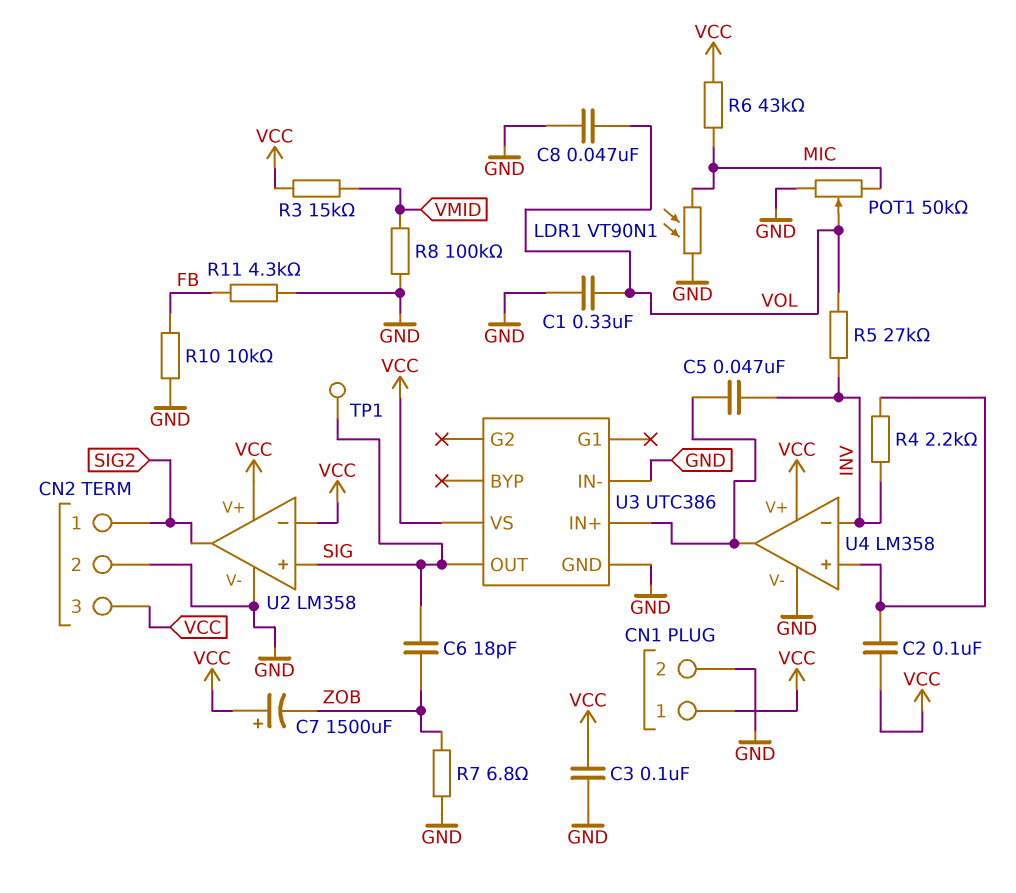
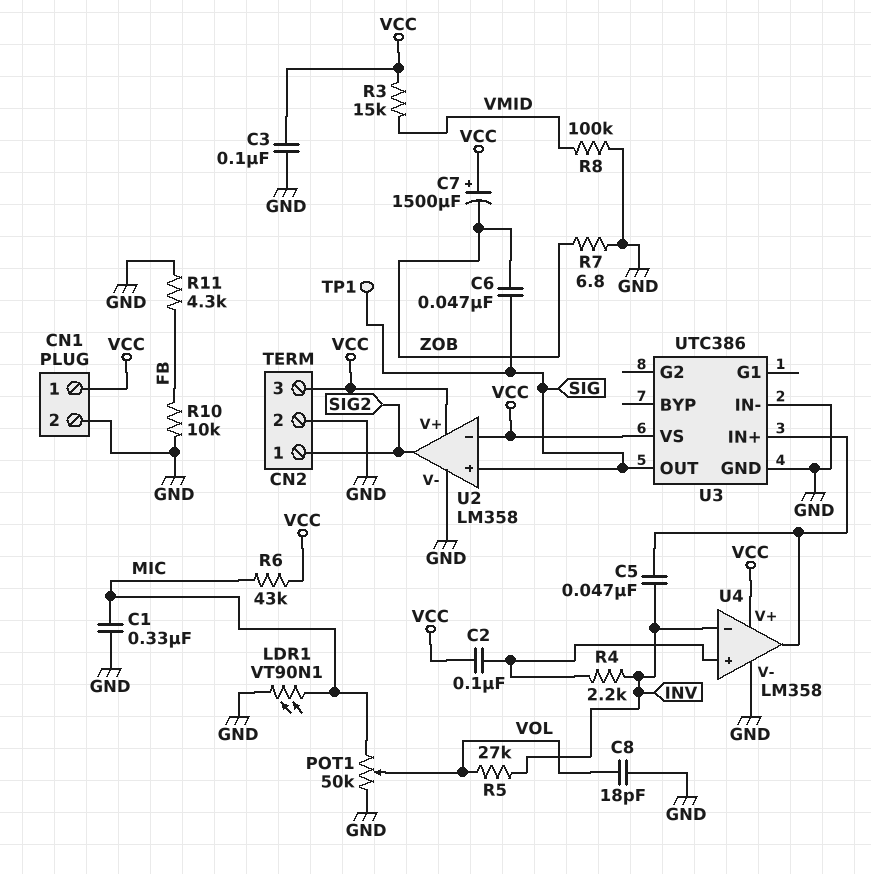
C1: 330nF (GND, VOL) -> 330nF (GND, MIC)
C6: 18pF (SIG, ZOB) -> 47nF (SIG, ZOB)
C8: 47nF (GND, VOL) -> 18pF (GND, VOL)

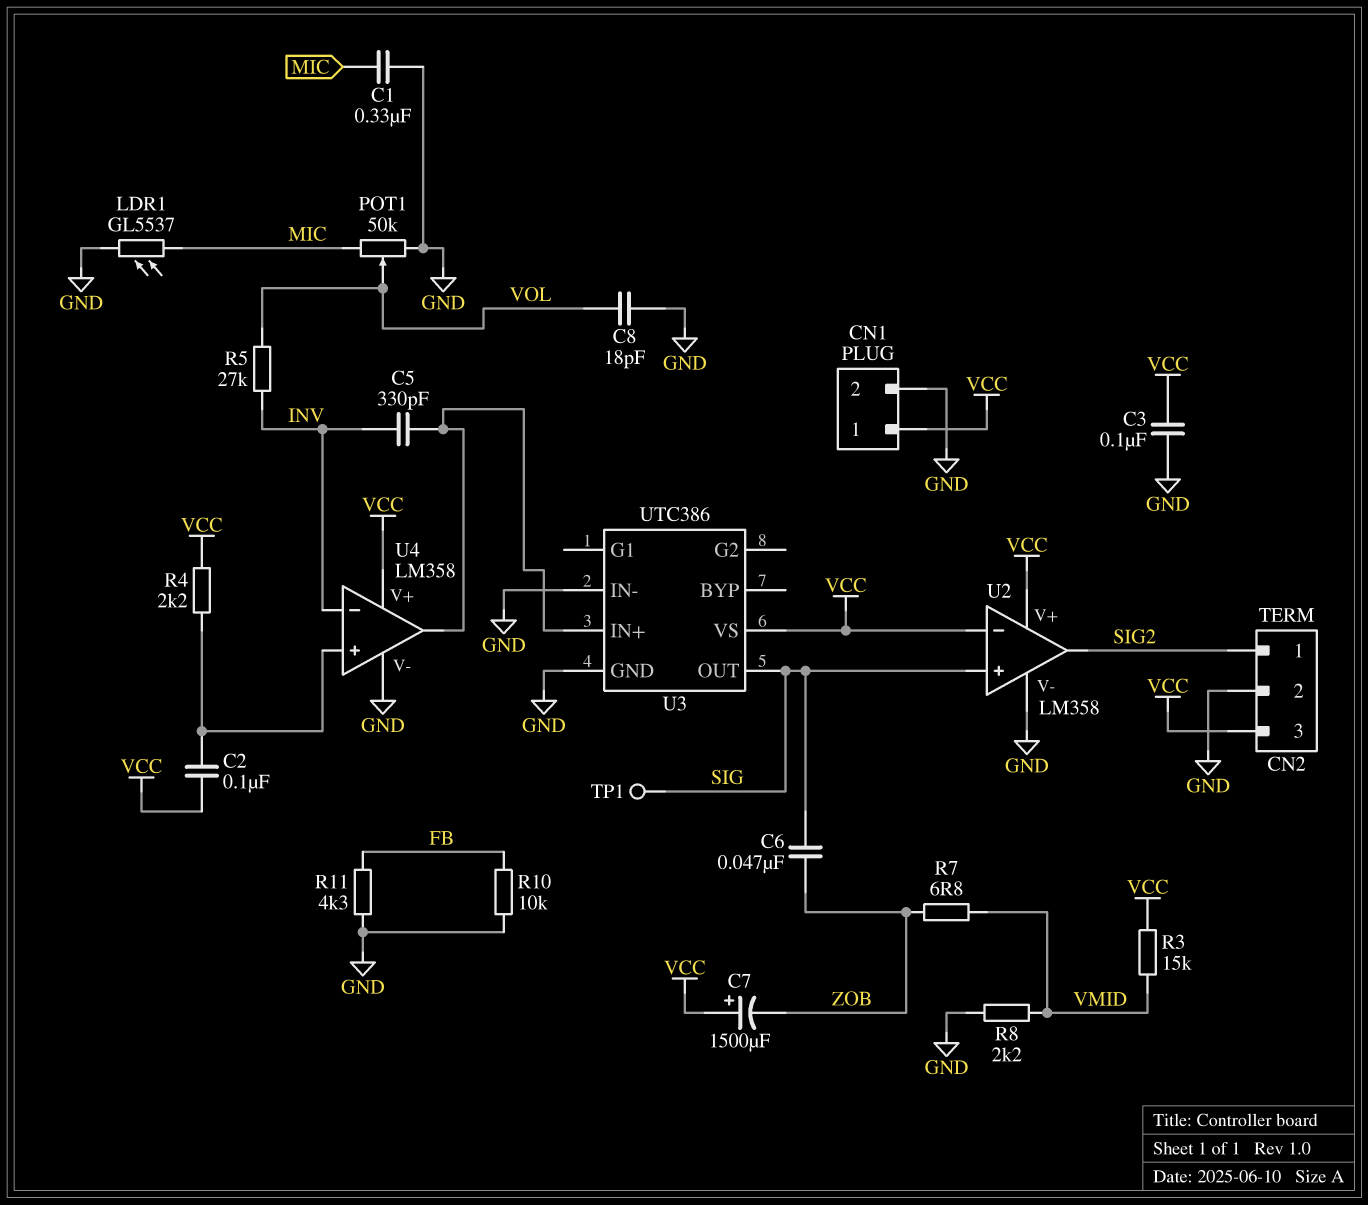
C5: 47nF (INV, U3/IN+) -> 330pF (INV, U3/IN+)
LDR1: VT90N1 (GND, MIC) -> GL5537 (GND, MIC)
R4: 2.2k (INV, U4/in+) -> 2.2k (U4/in+, VCC)
R6: 43k (MIC, VCC) -> none
R7: 6.8 (GND, ZOB) -> 6.8 (VMID, ZOB)
R8: 100k (GND, VMID) -> 2.2k (GND, VMID)

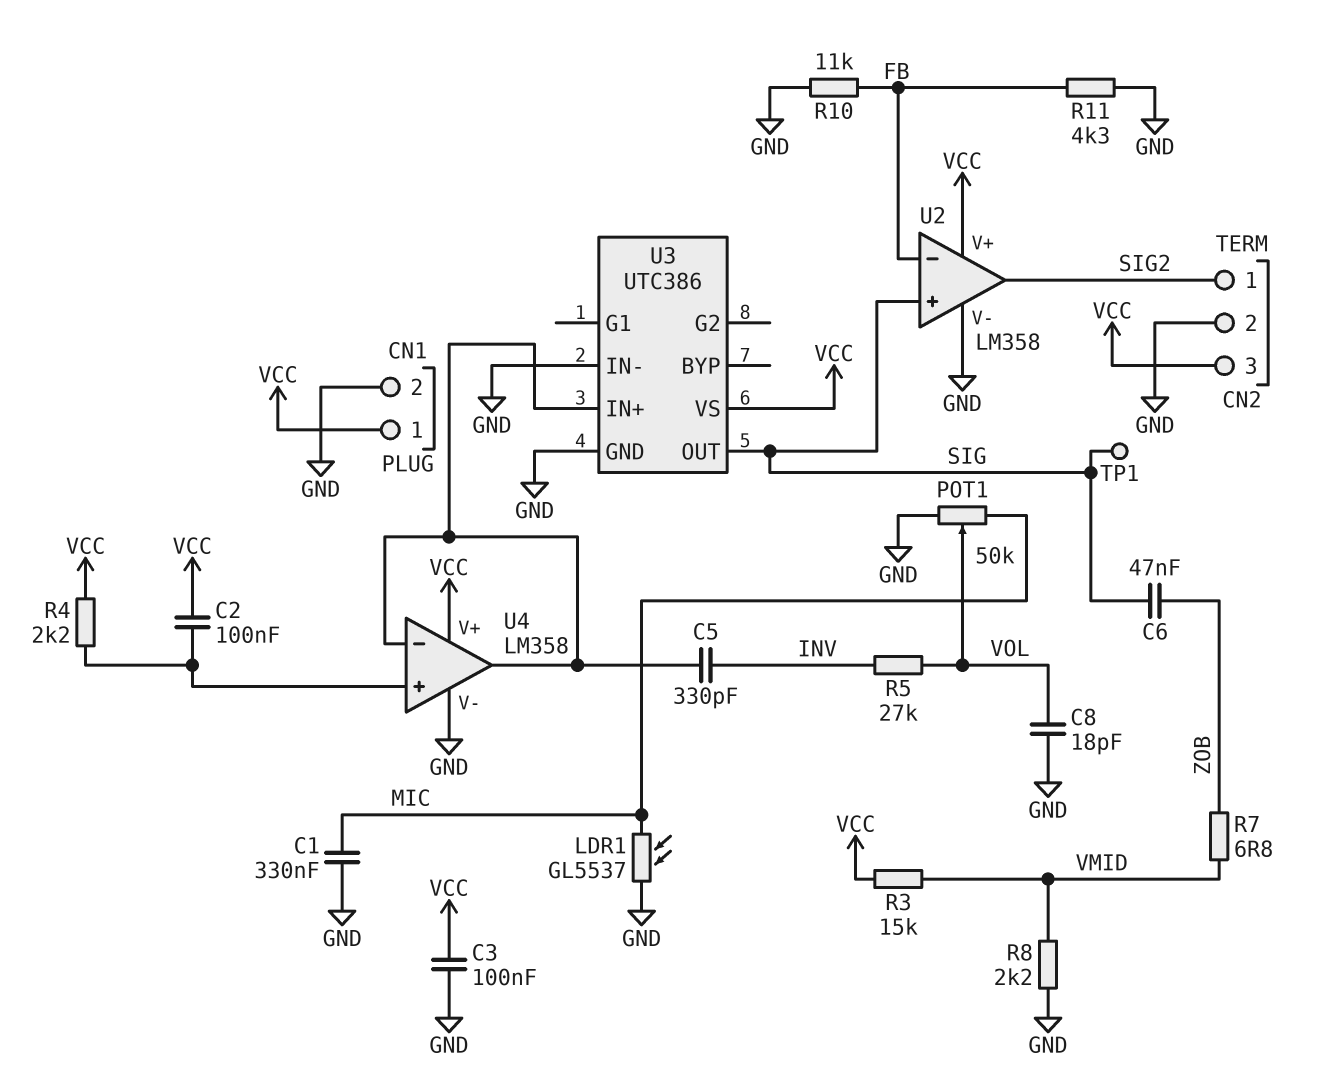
C7: 1500uF (plus VCC, minus ZOB) -> none
R10: 10k (FB, GND) -> 11k (FB, GND)
U2 pin in-: VCC -> FB
U4 pin in-: INV -> U3/IN+

